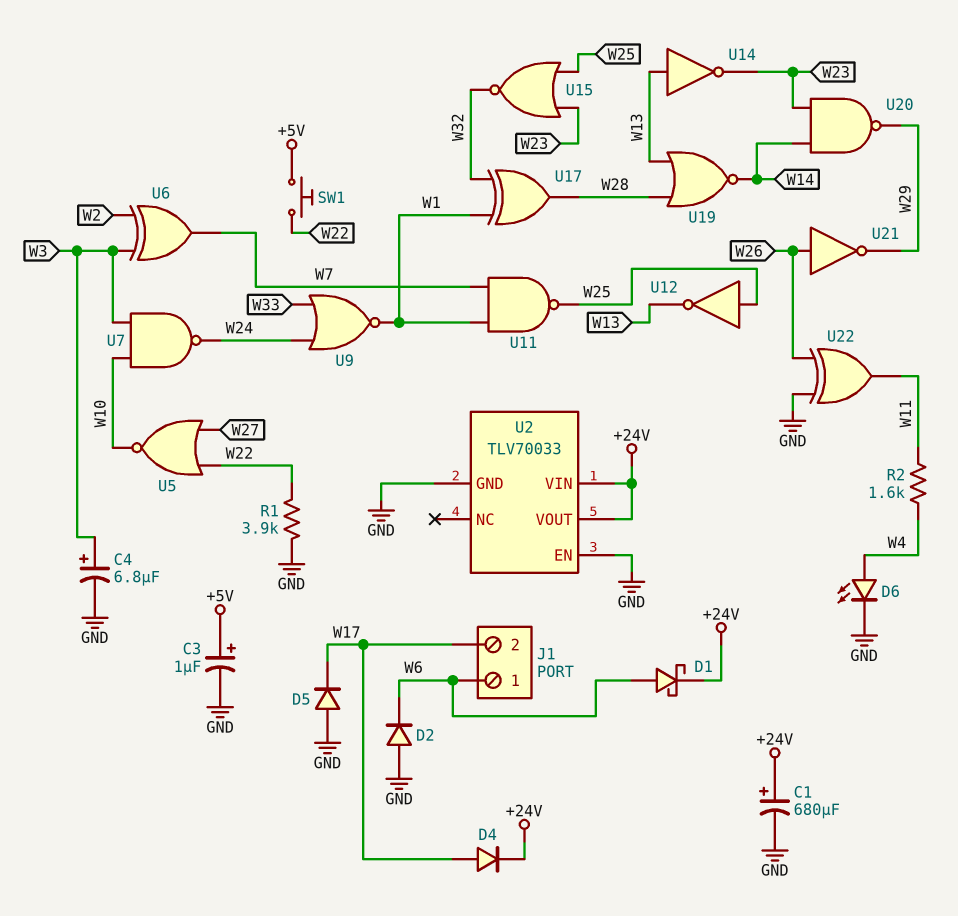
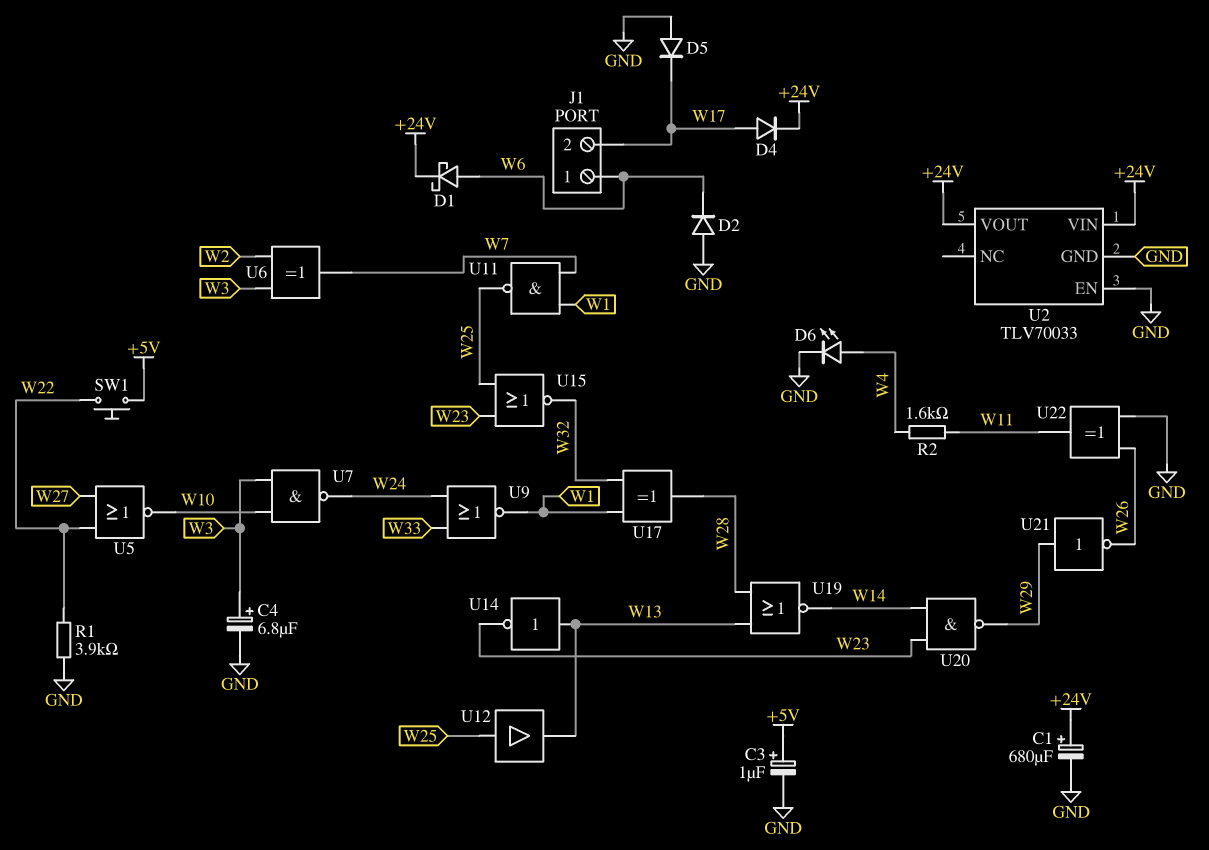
U12: NOT (in W25, out W13) -> buffer (in W25, out W13)
U21: NOT (in W26, out W29) -> NOT (in W29, out W26)

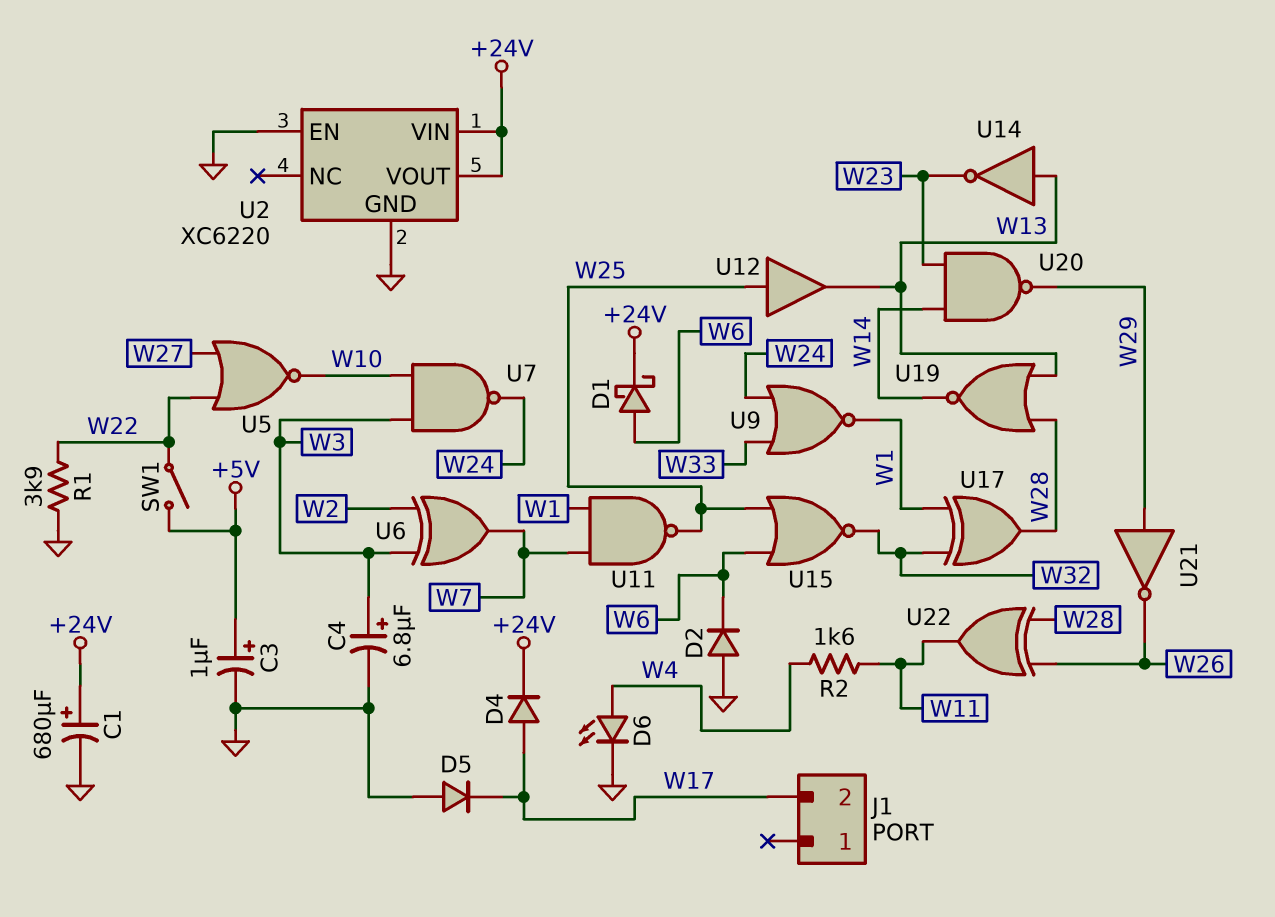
J1 pin 1: W6 -> none
SW1: button (+5V, W22) -> switch (+5V, W22)
U2: TLV70033 -> XC6220
U15: NOR (in W23, in W25, out W32) -> NOR (in W6, in W25, out W32)
U22: XOR (in GND, in W26, out W11) -> XOR (in W26, in W28, out W11)

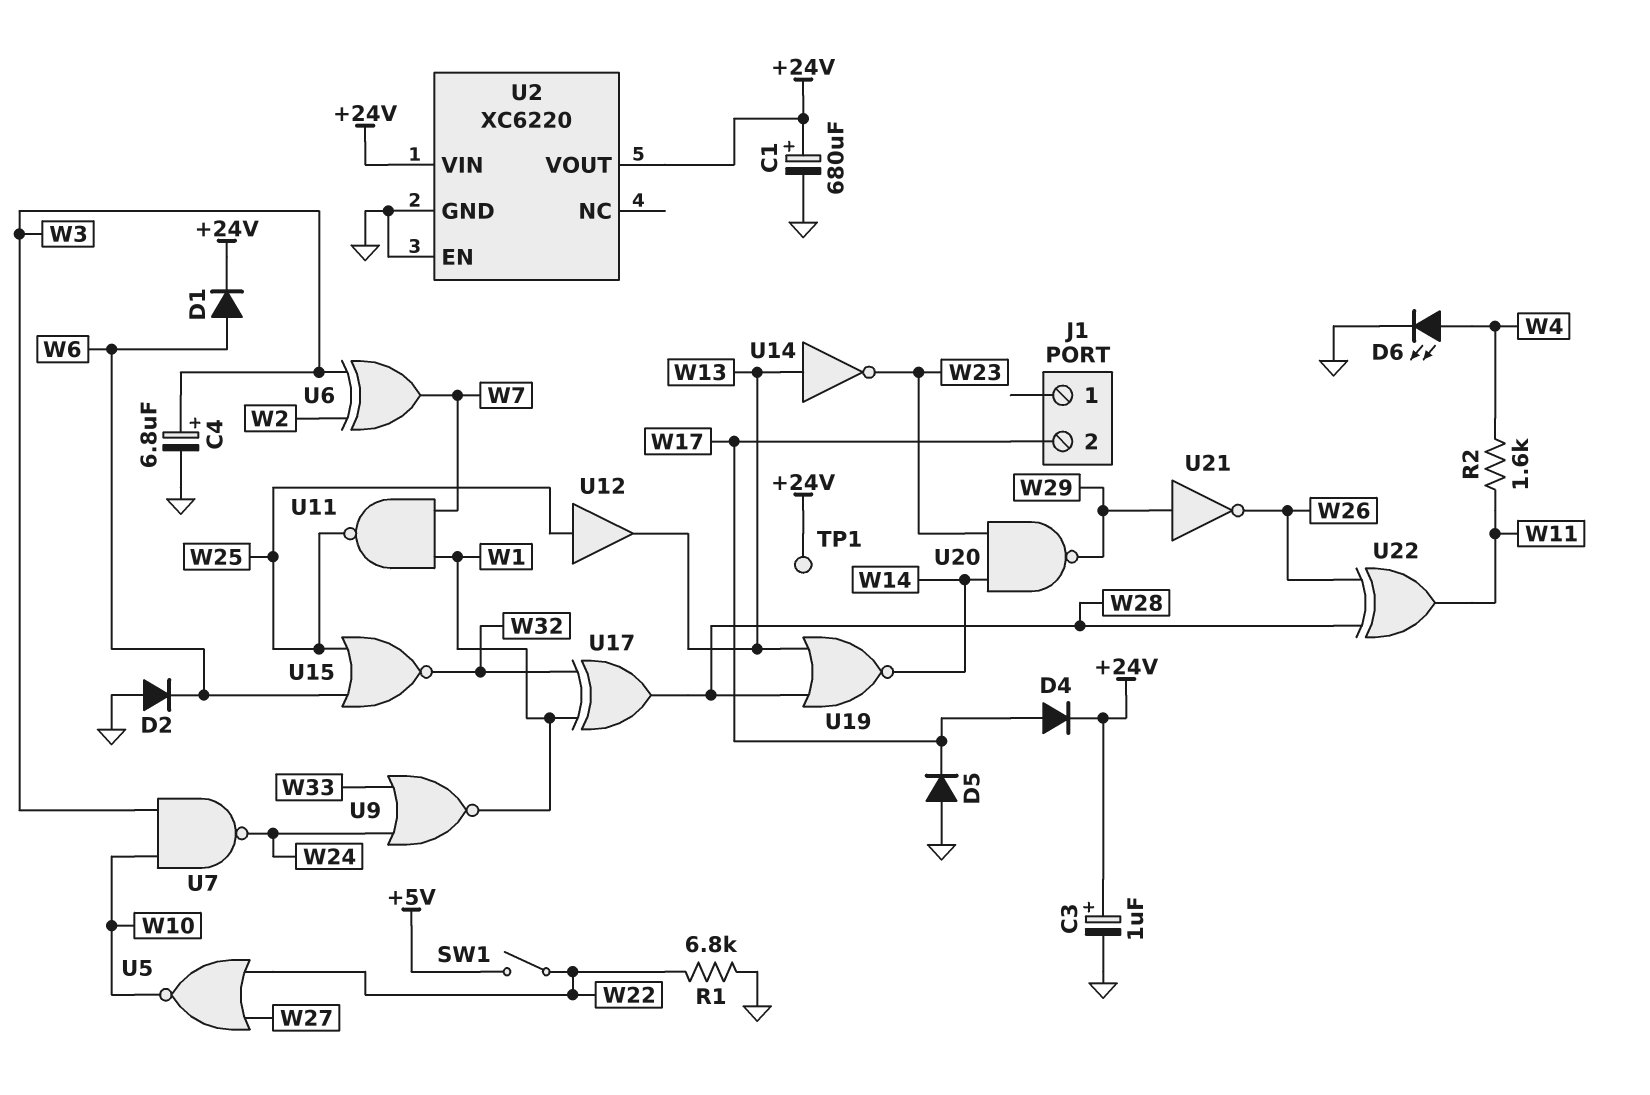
C3: 1uF (plus +5V, minus GND) -> 1uF (plus +24V, minus GND)
D1: schottky (A W6, K +24V) -> diode (A W6, K +24V)
R1: 3.9k (GND, W22) -> 6.8k (GND, W22)
TP1: none -> test point (+24V)

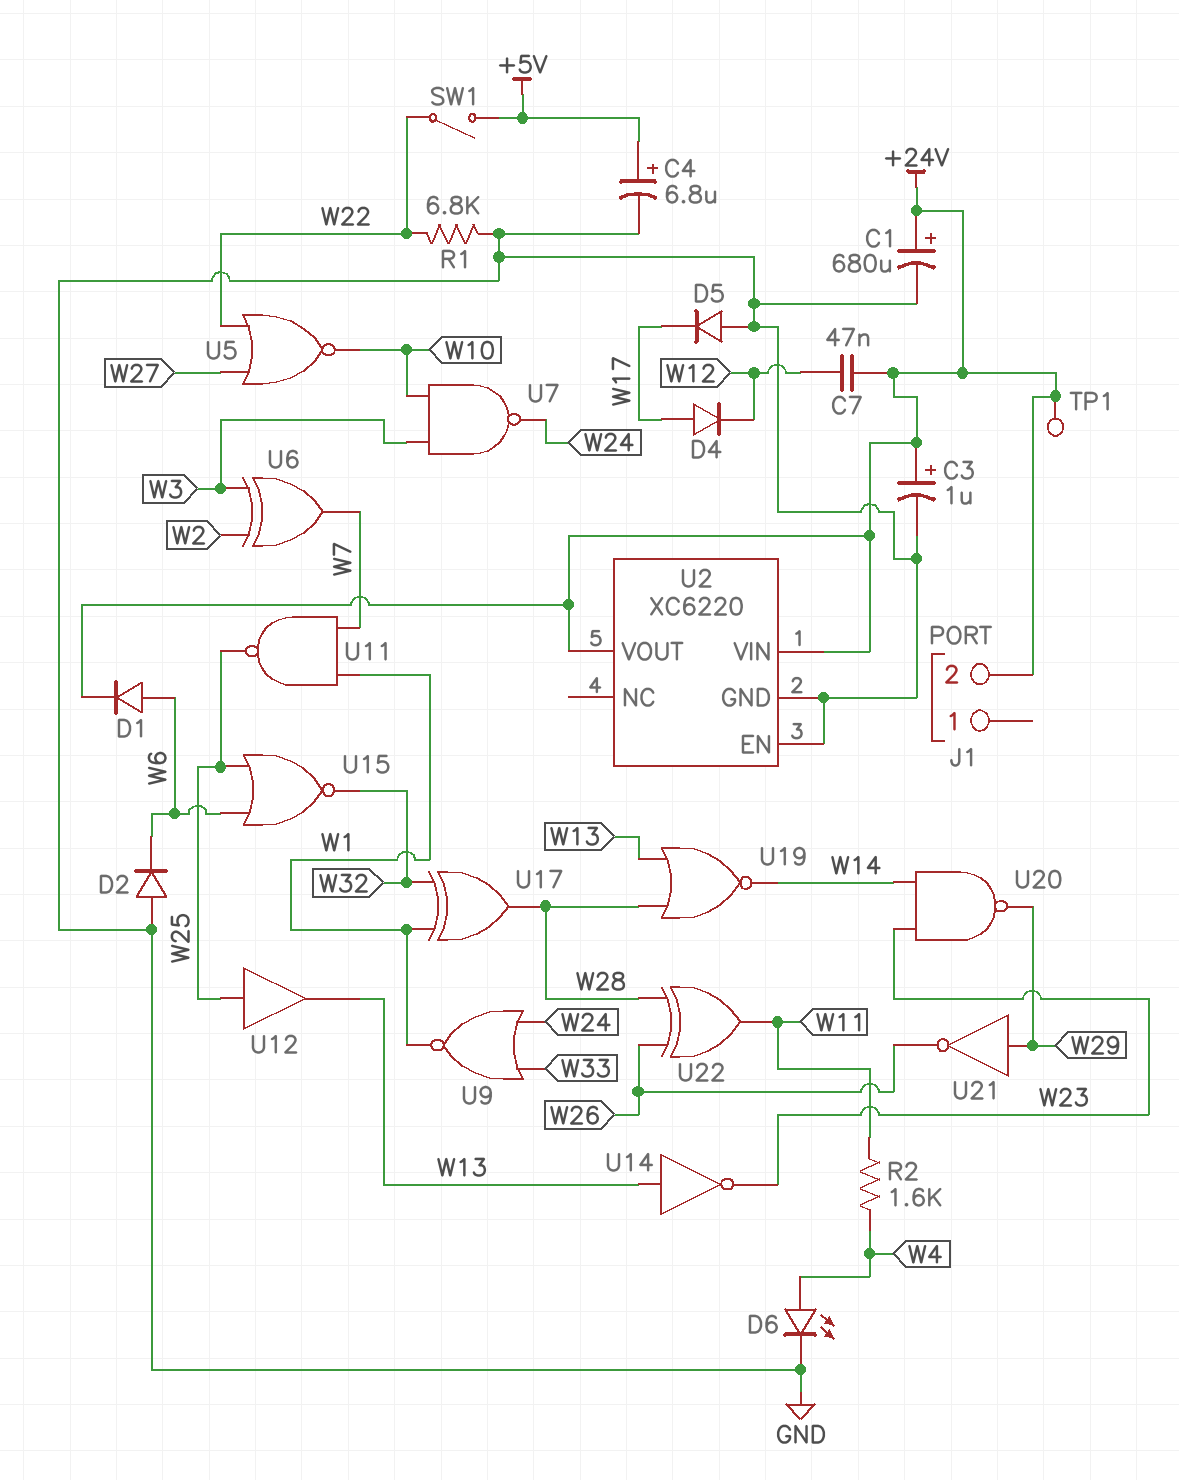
C4: 6.8uF (plus W3, minus GND) -> 6.8uF (plus +5V, minus GND)
C7: none -> 47nF (+24V, W12)
D4: diode (A W17, K +24V) -> diode (A W17, K W12)
J1 pin 2: W17 -> +24V

